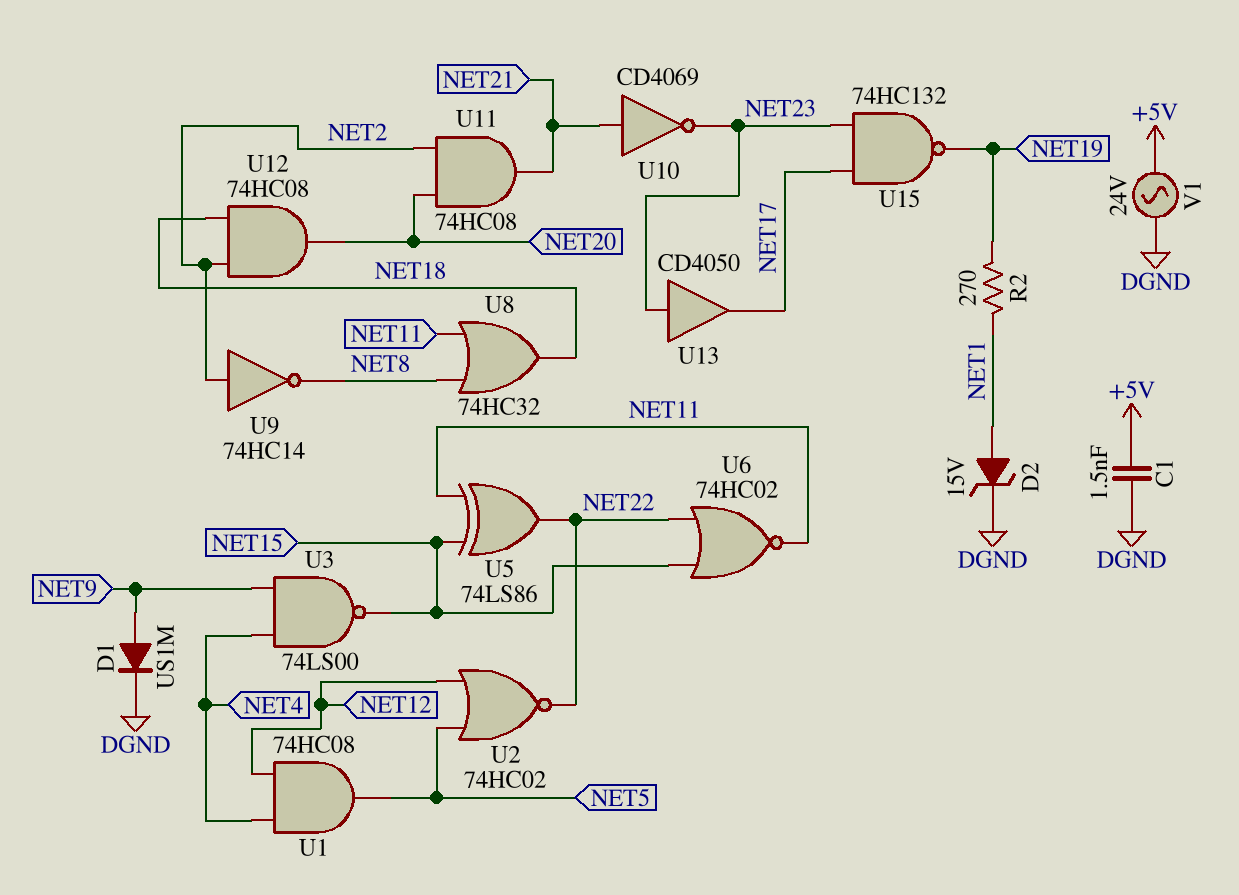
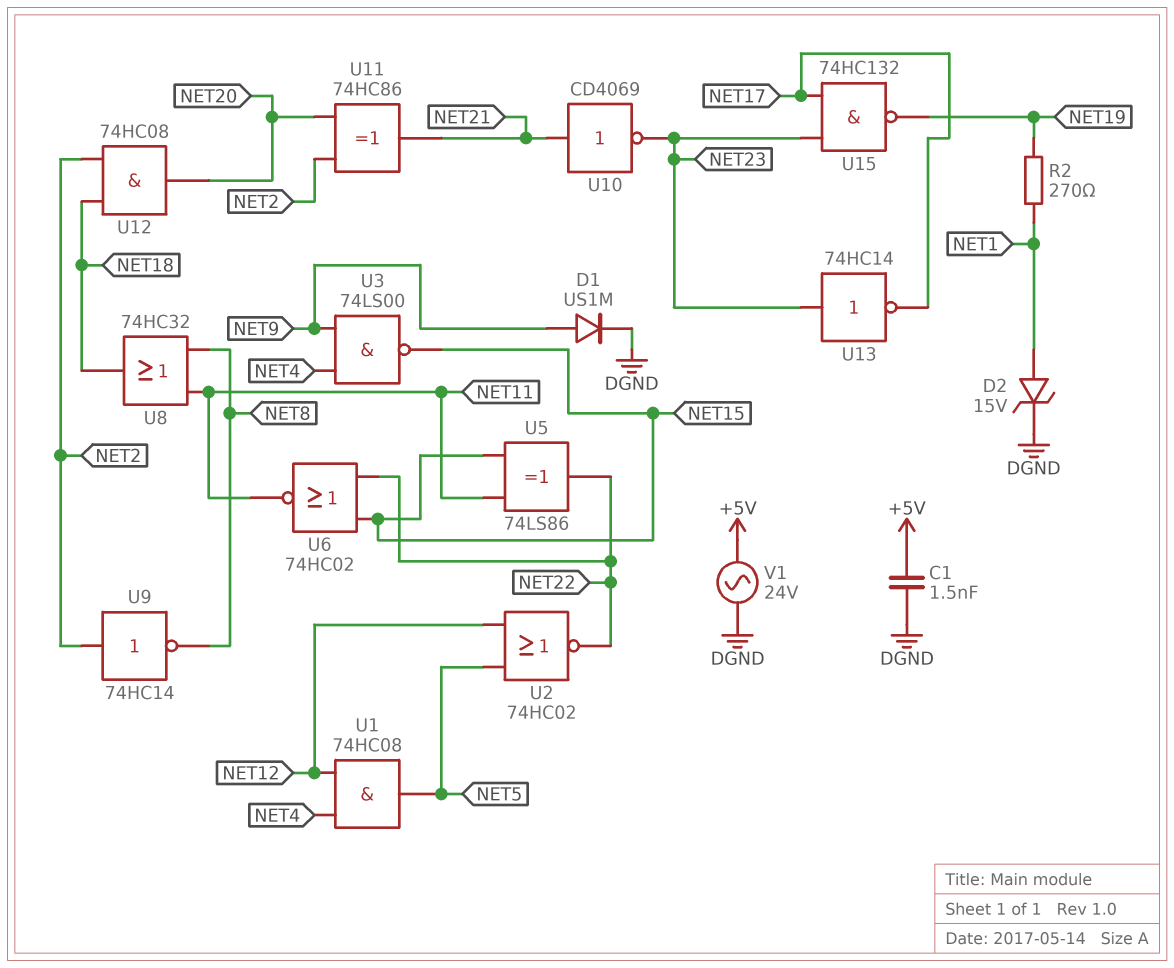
U11: AND 74HC08 (in NET2, in NET20, out NET21) -> XOR 74HC86 (in NET2, in NET20, out NET21)
U13: buffer CD4050 (in NET23, out NET17) -> NOT 74HC14 (in NET23, out NET17)

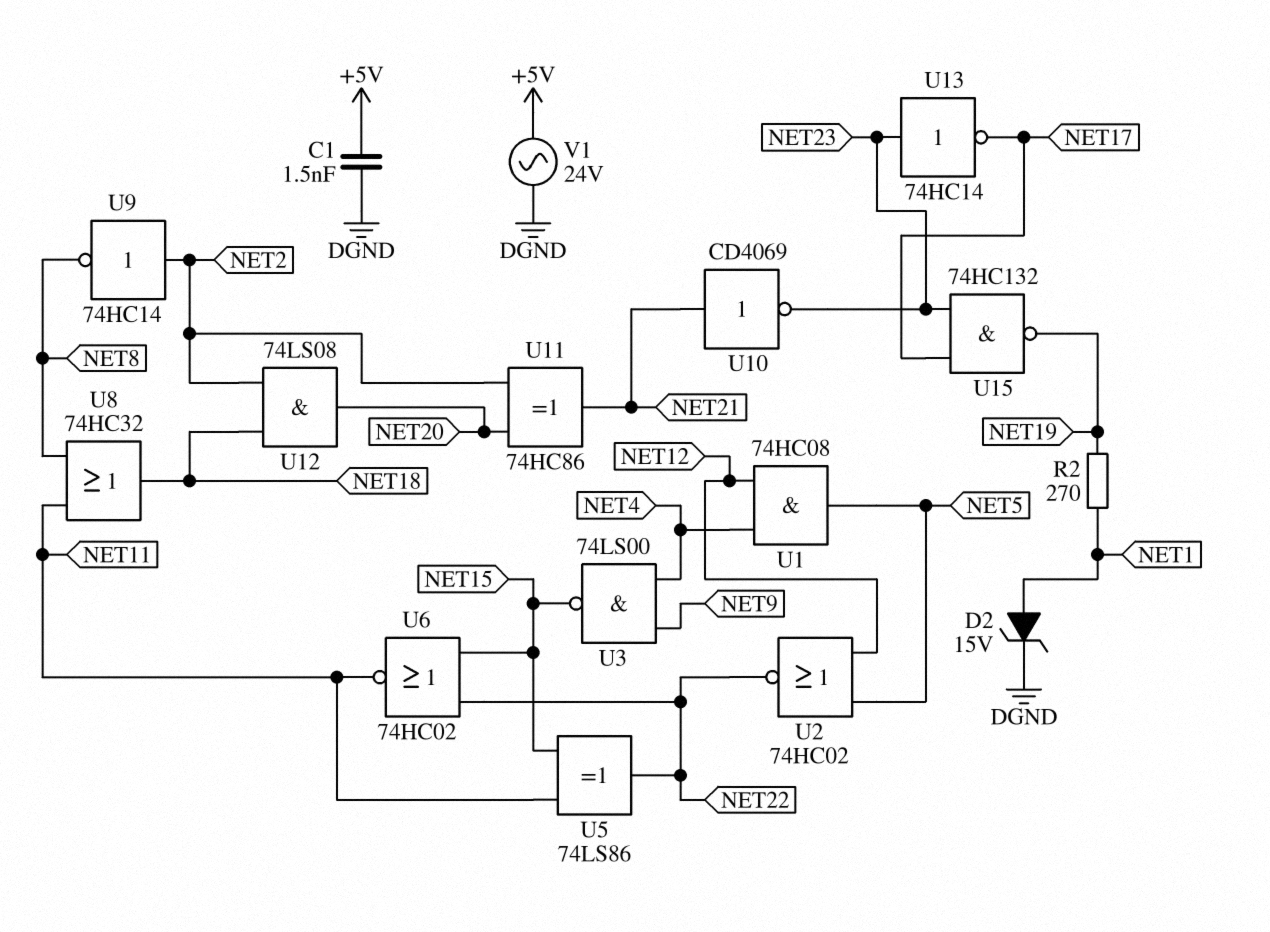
D1: diode US1M (A NET9, K DGND) -> none
U12: AND 74HC08 (in NET2, in NET18, out NET20) -> AND 74LS08 (in NET2, in NET18, out NET20)

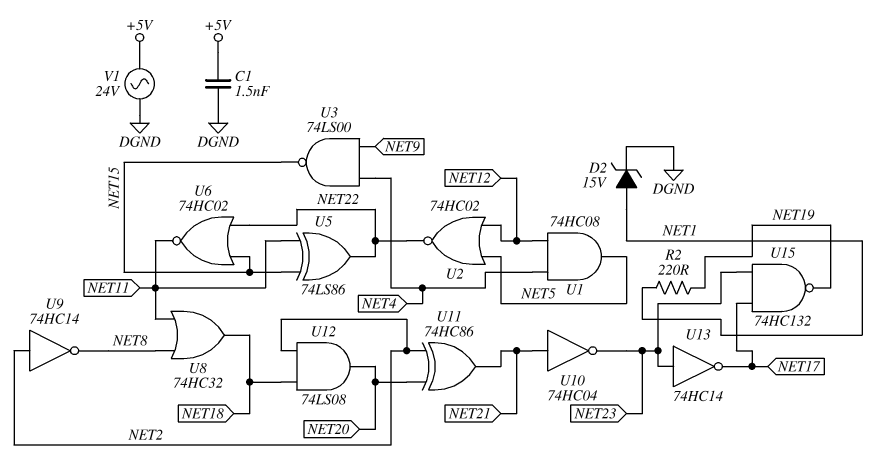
R2: 270 (NET1, NET19) -> 220 (NET1, NET19)
U10: NOT CD4069 (in NET21, out NET23) -> NOT 74HC04 (in NET21, out NET23)

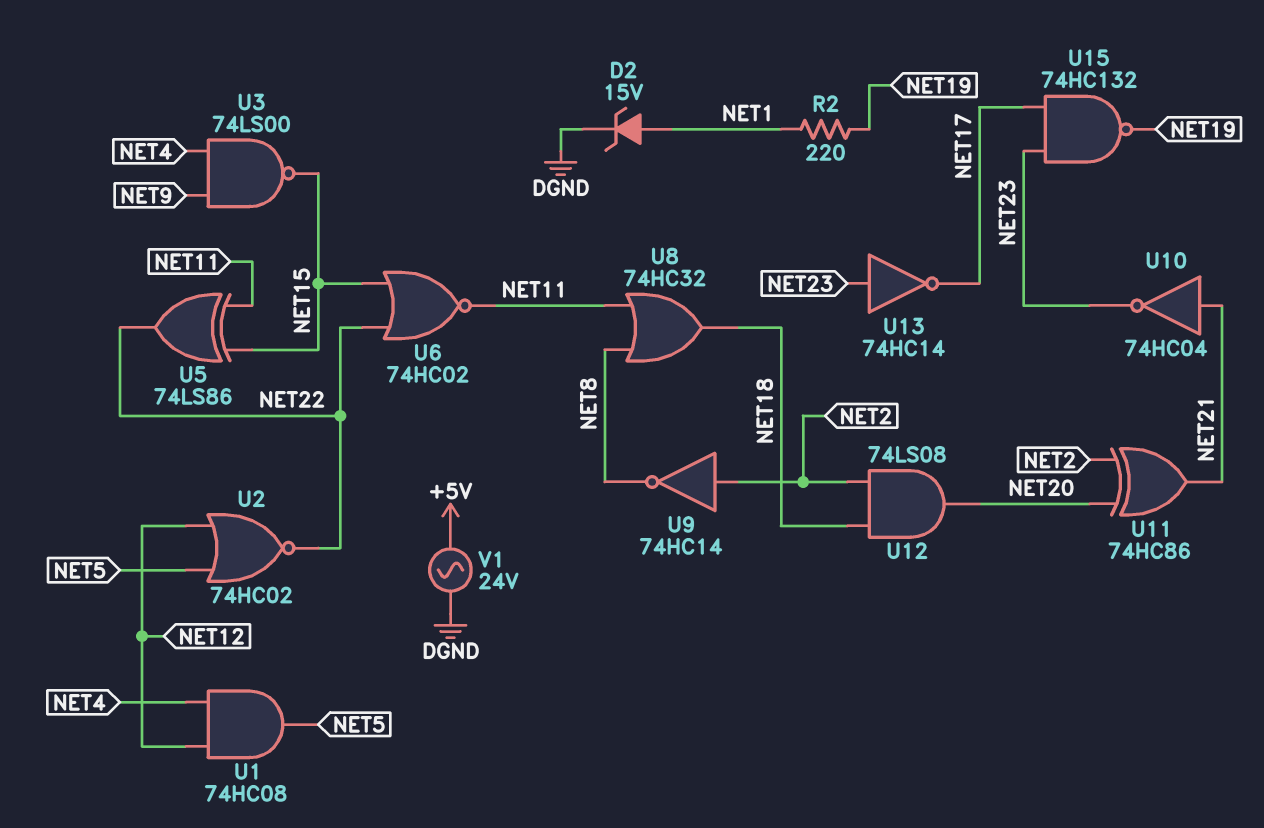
C1: 1.5nF (+5V, DGND) -> none

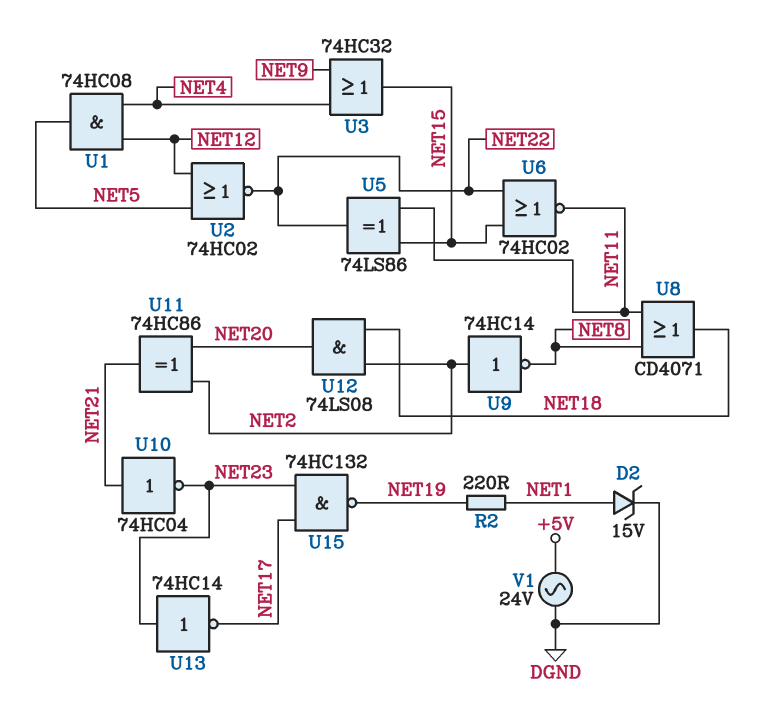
U3: NAND 74LS00 (in NET4, in NET9, out NET15) -> OR 74HC32 (in NET4, in NET9, out NET15)
U8: OR 74HC32 (in NET8, in NET11, out NET18) -> OR CD4071 (in NET8, in NET11, out NET18)

